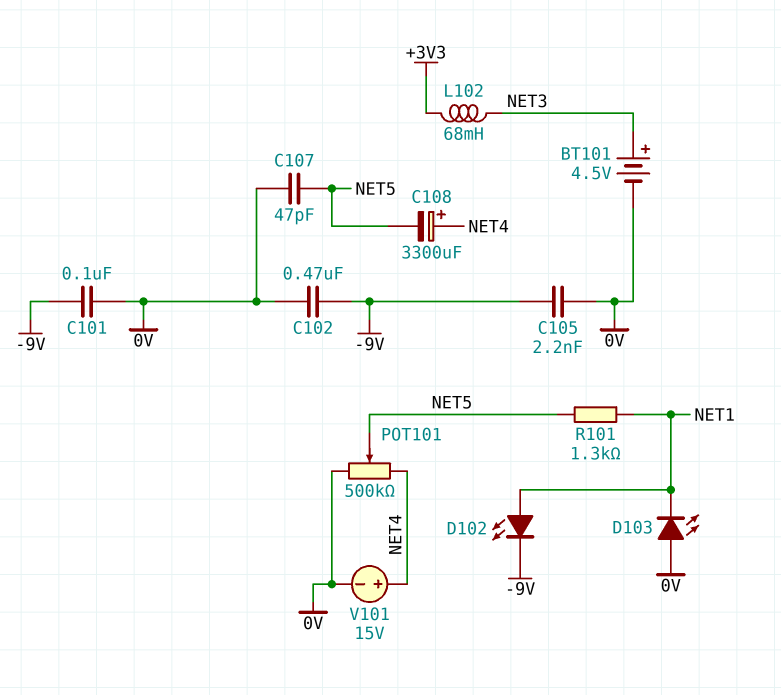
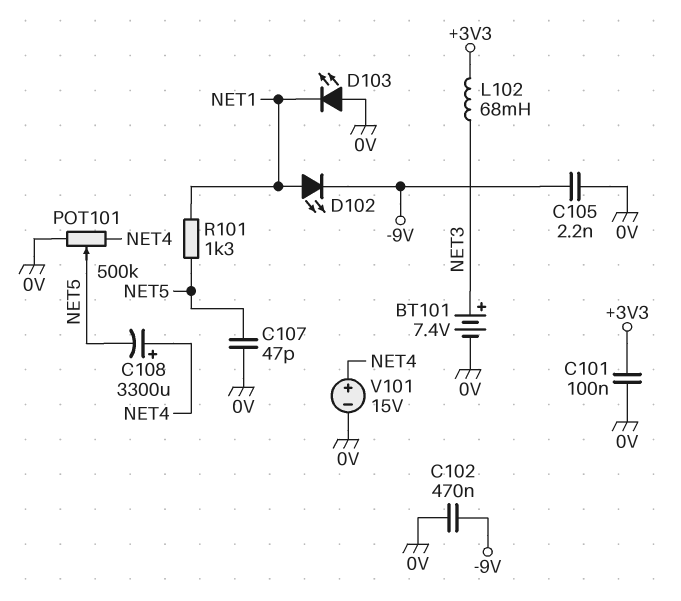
BT101: 4.5V (plus NET3, minus 0V) -> 7.4V (plus NET3, minus 0V)
C101: 100nF (-9V, 0V) -> 100nF (+3V3, 0V)

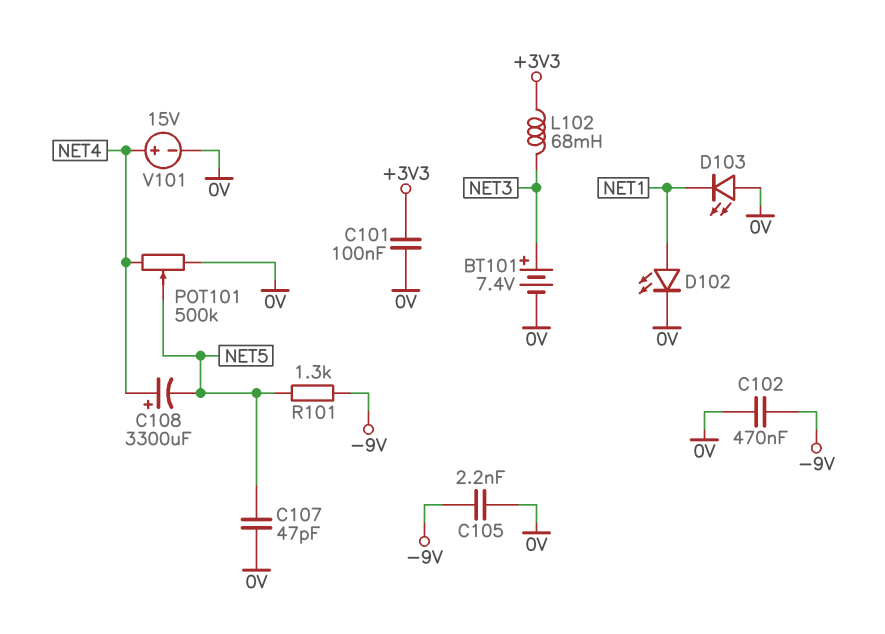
D102: LED (A NET1, K -9V) -> LED (A NET1, K 0V)
R101: 1.3k (NET1, NET5) -> 1.3k (-9V, NET5)

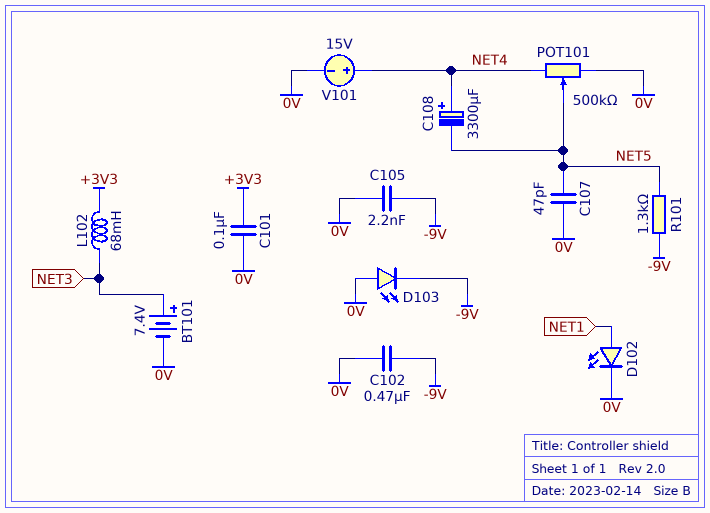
D103: LED (A 0V, K NET1) -> LED (A 0V, K -9V)

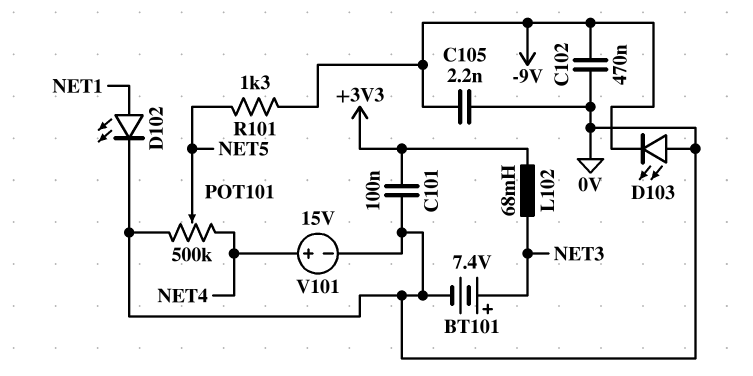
C107: 47pF (0V, NET5) -> none
C108: 3300uF (plus NET4, minus NET5) -> none

